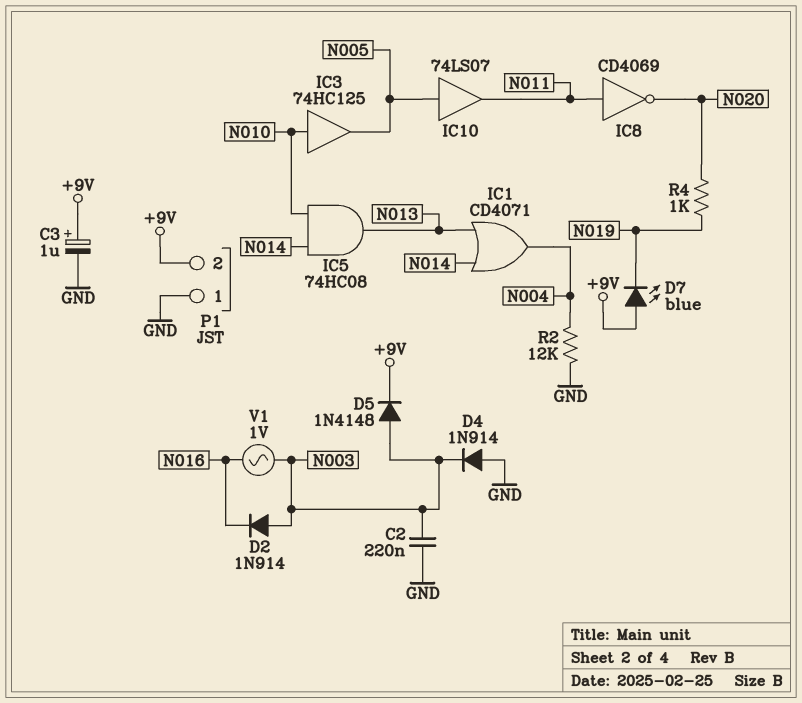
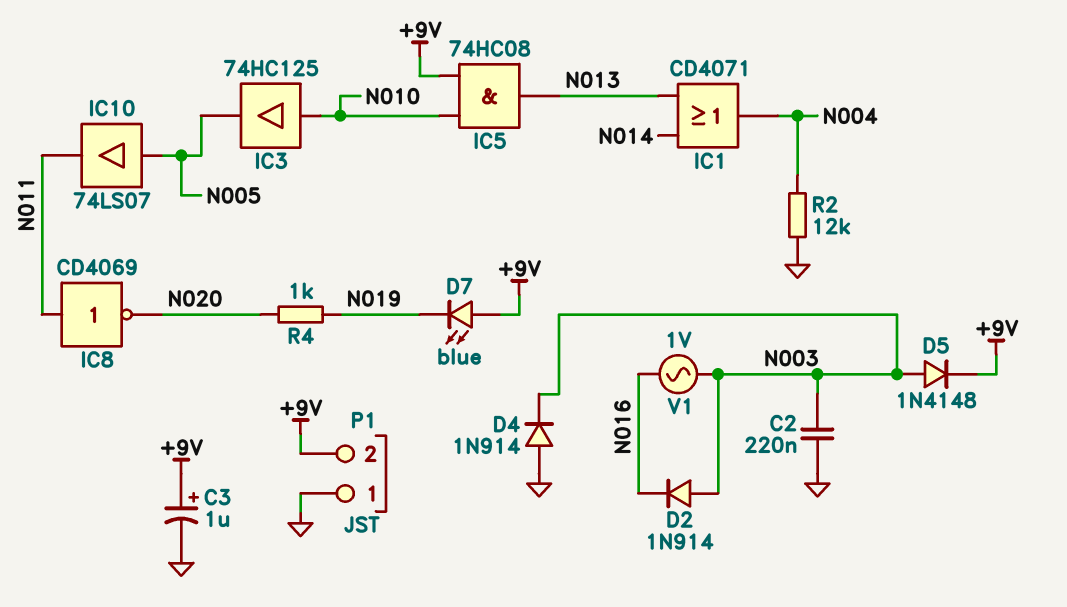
IC5: AND 74HC08 (in N010, in N014, out N013) -> AND 74HC08 (in +9V, in N010, out N013)

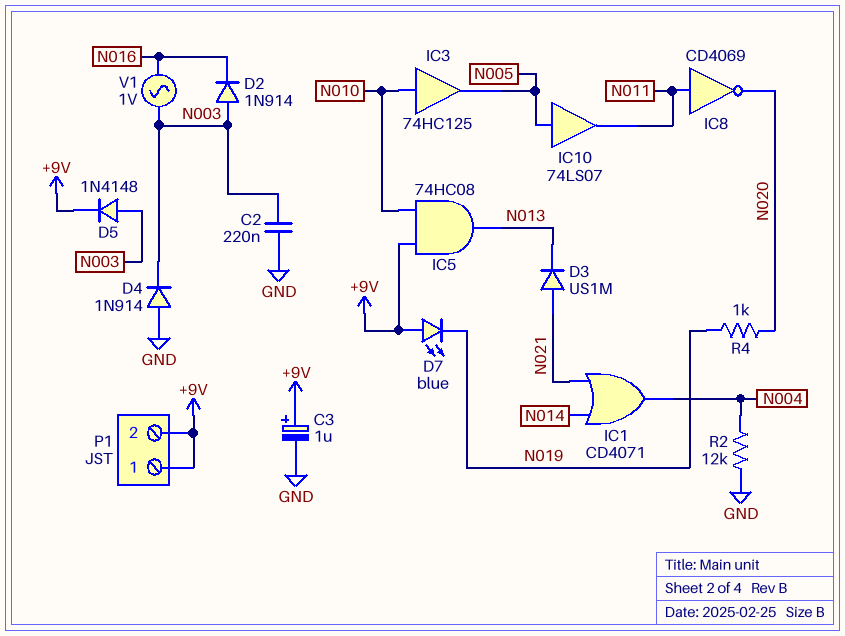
D3: none -> diode US1M (A N021, K N013)
IC1: OR CD4071 (in N013, in N014, out N004) -> OR CD4071 (in N014, in N021, out N004)
P1 pin 1: GND -> +9V

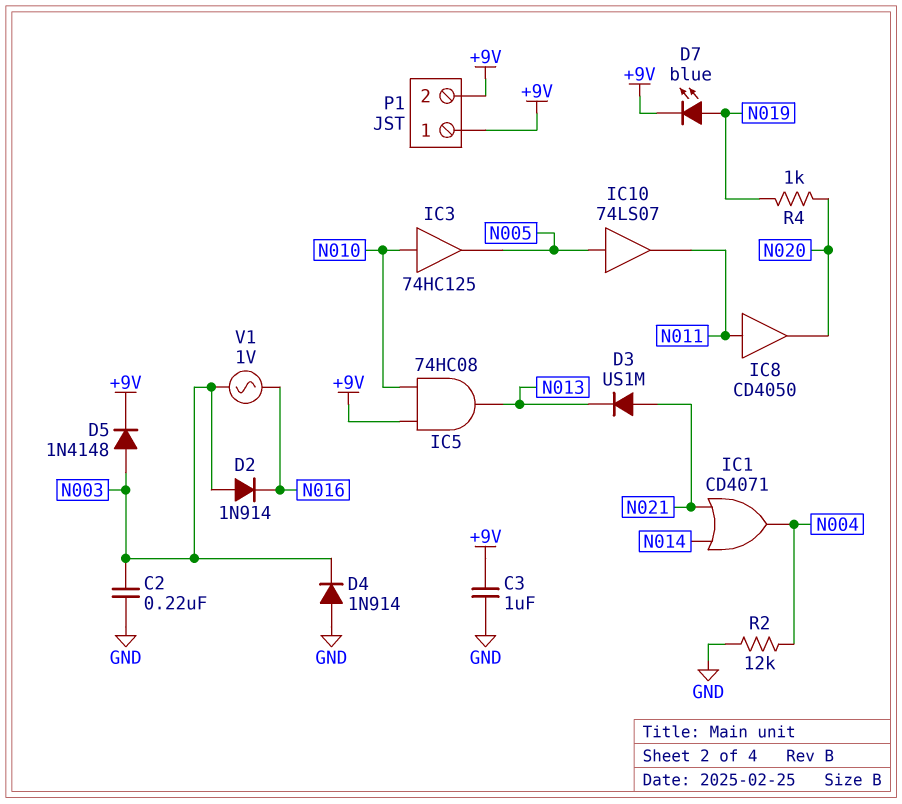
C3: 1uF (plus +9V, minus GND) -> 1uF (+9V, GND)
D7: LED blue (A +9V, K N019) -> LED blue (A N019, K +9V)
IC8: NOT CD4069 (in N011, out N020) -> buffer CD4050 (in N011, out N020)

